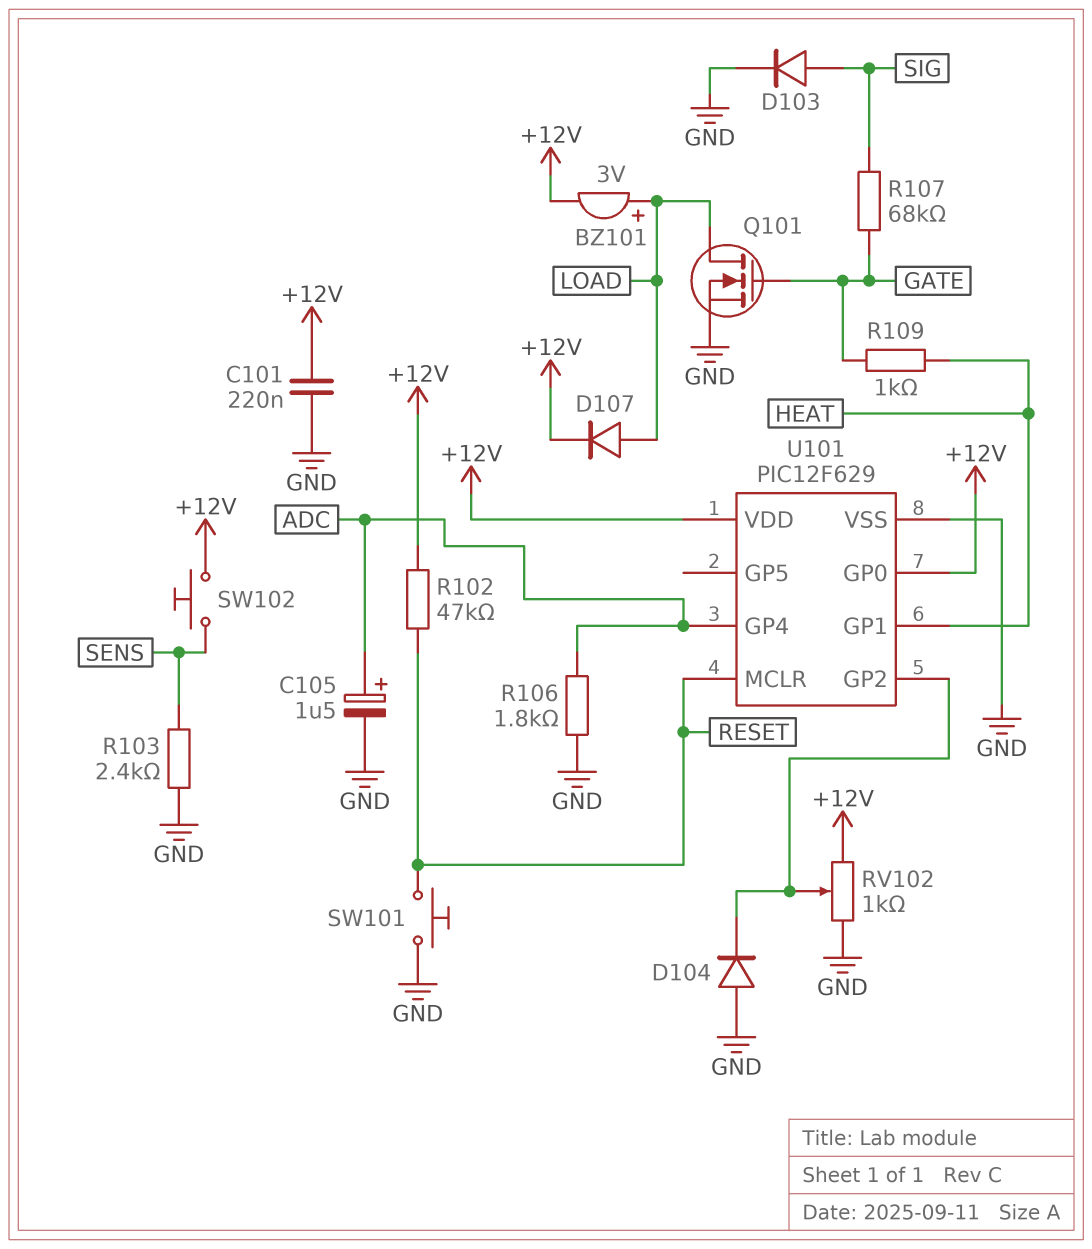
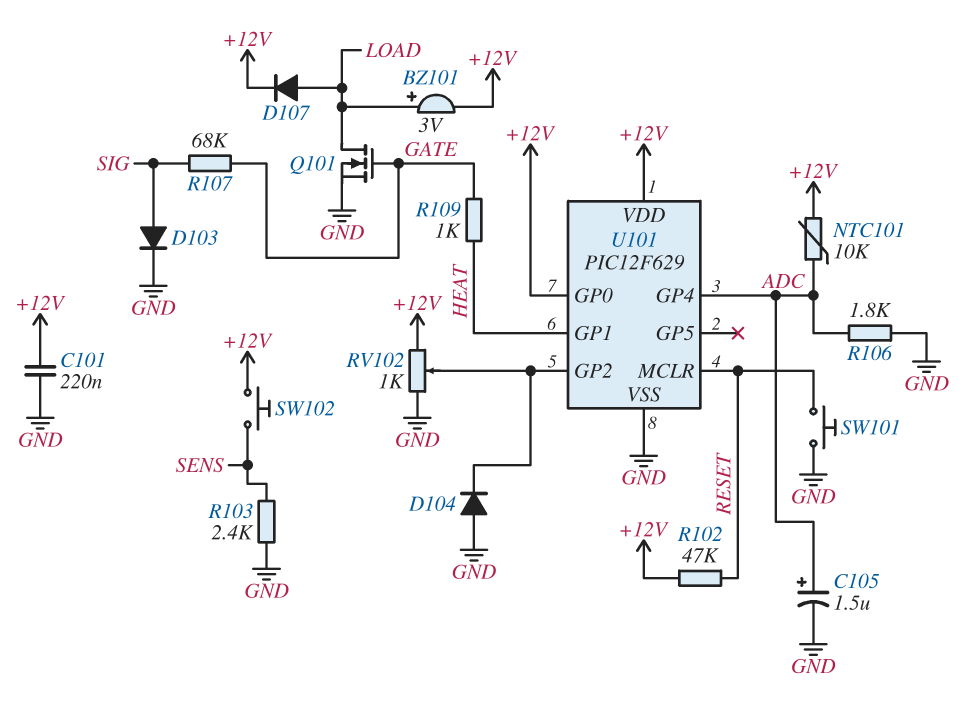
NTC101: none -> 10k (+12V, ADC)

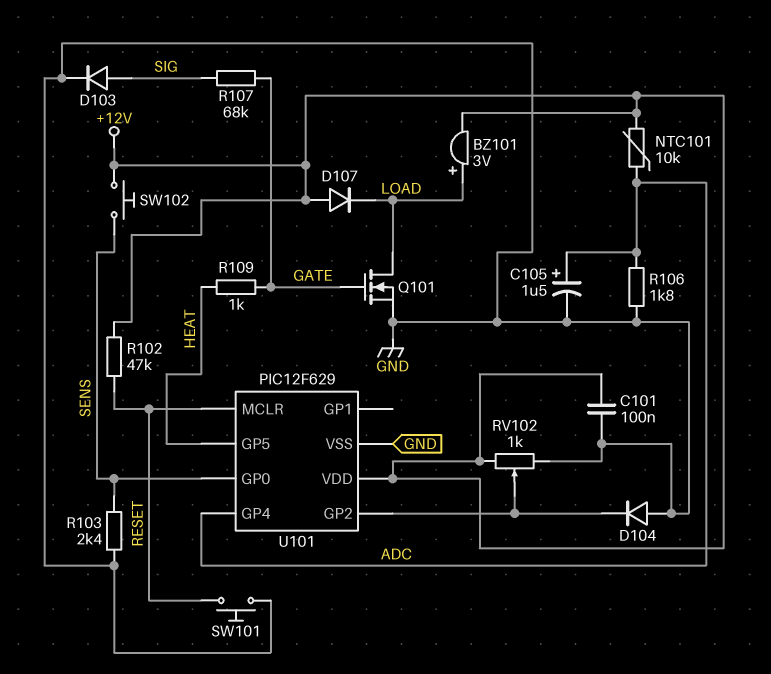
C101: 220nF (+12V, GND) -> 100nF (+12V, GND)
D107: diode (A LOAD, K +12V) -> diode (A +12V, K LOAD)
U101 pin GP0: +12V -> SENS
U101 pin GP1: HEAT -> none
U101 pin GP5: none -> HEAT

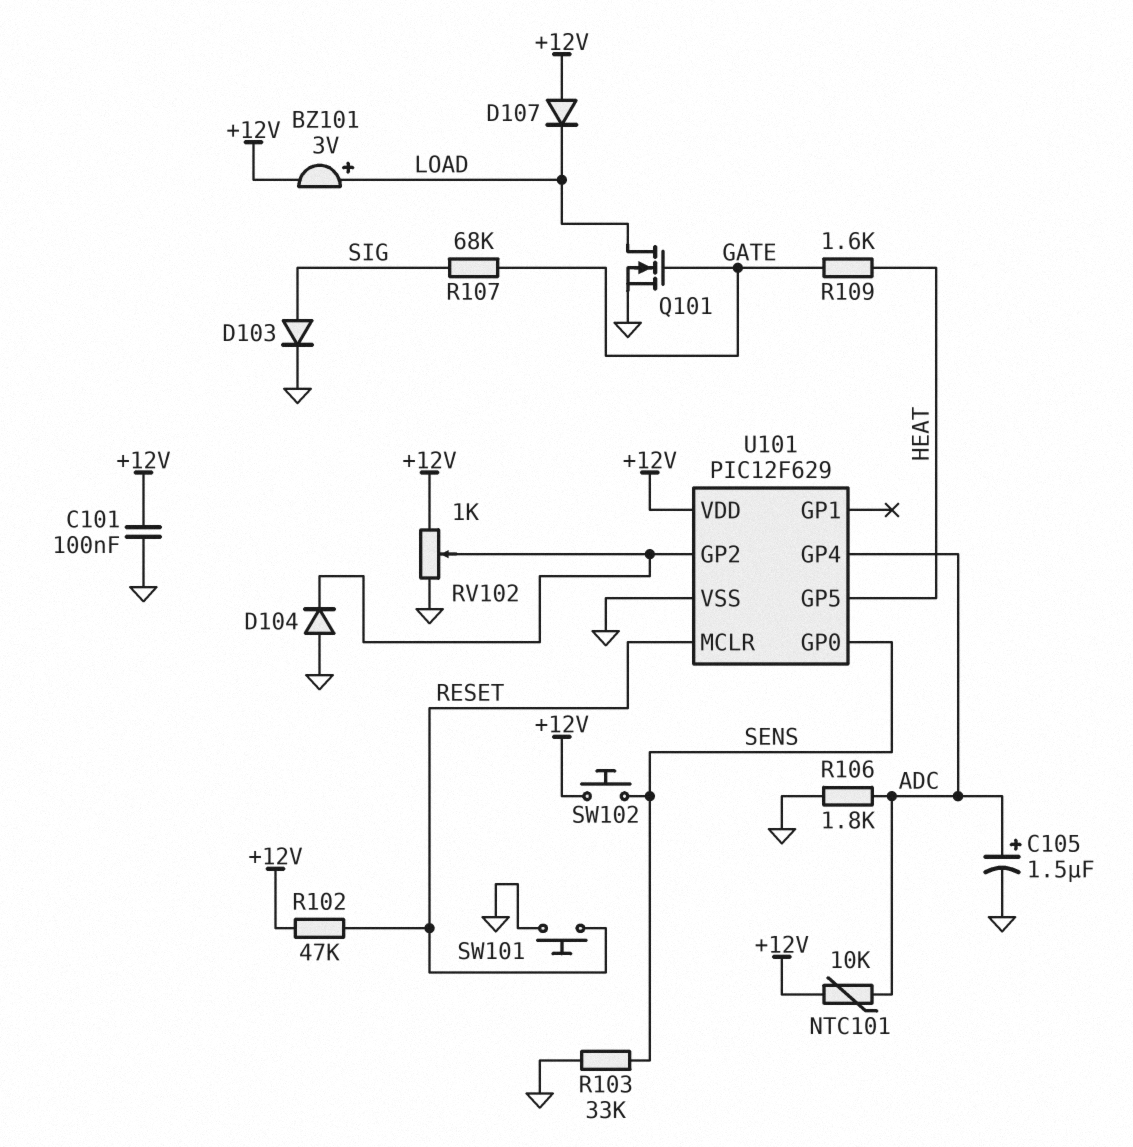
R103: 2.4k (GND, SENS) -> 33k (GND, SENS)
R109: 1k (GATE, HEAT) -> 1.6k (GATE, HEAT)

